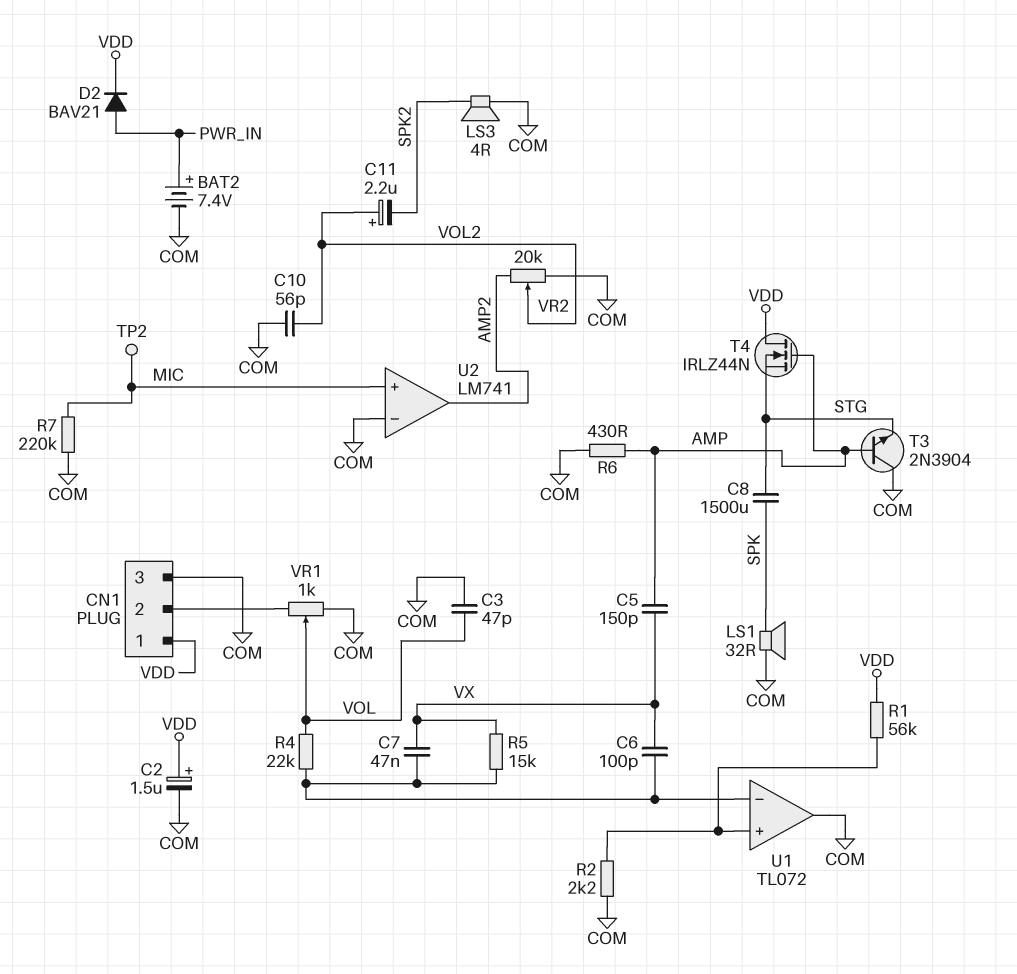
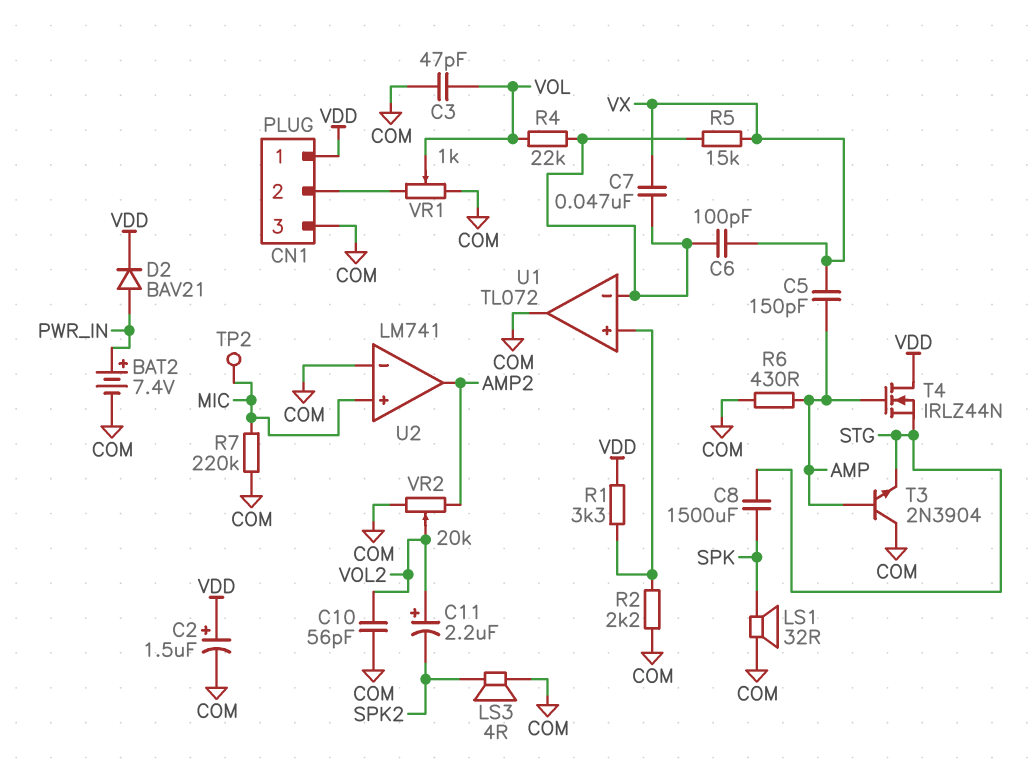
R1: 56k (U1/in+, VDD) -> 3.3k (U1/in+, VDD)

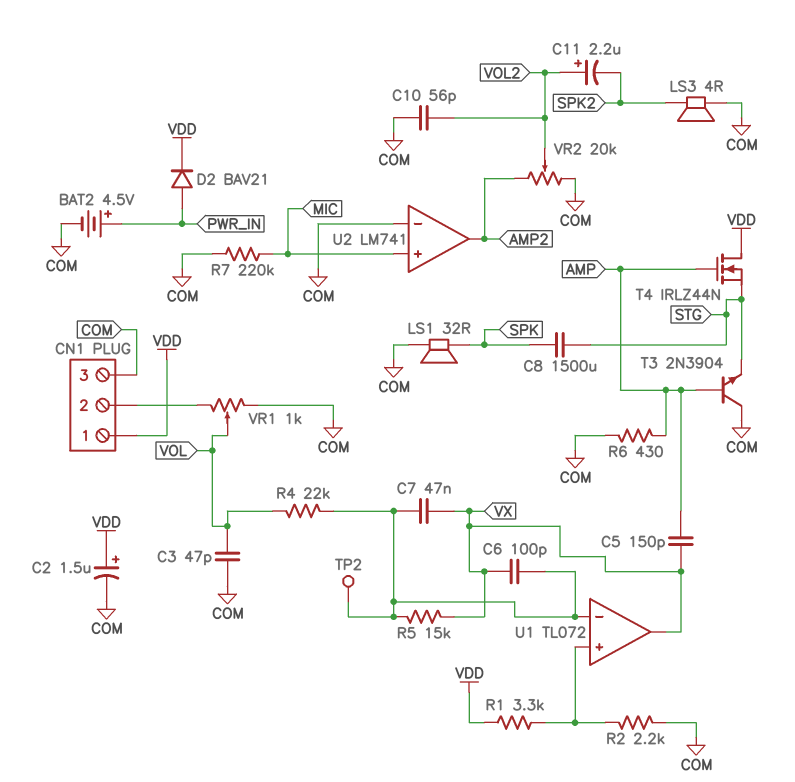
BAT2: 7.4V (plus PWR_IN, minus COM) -> 4.5V (plus PWR_IN, minus COM)
TP2: test point (MIC) -> test point (U1/in-)
U1 pin out: COM -> VX

